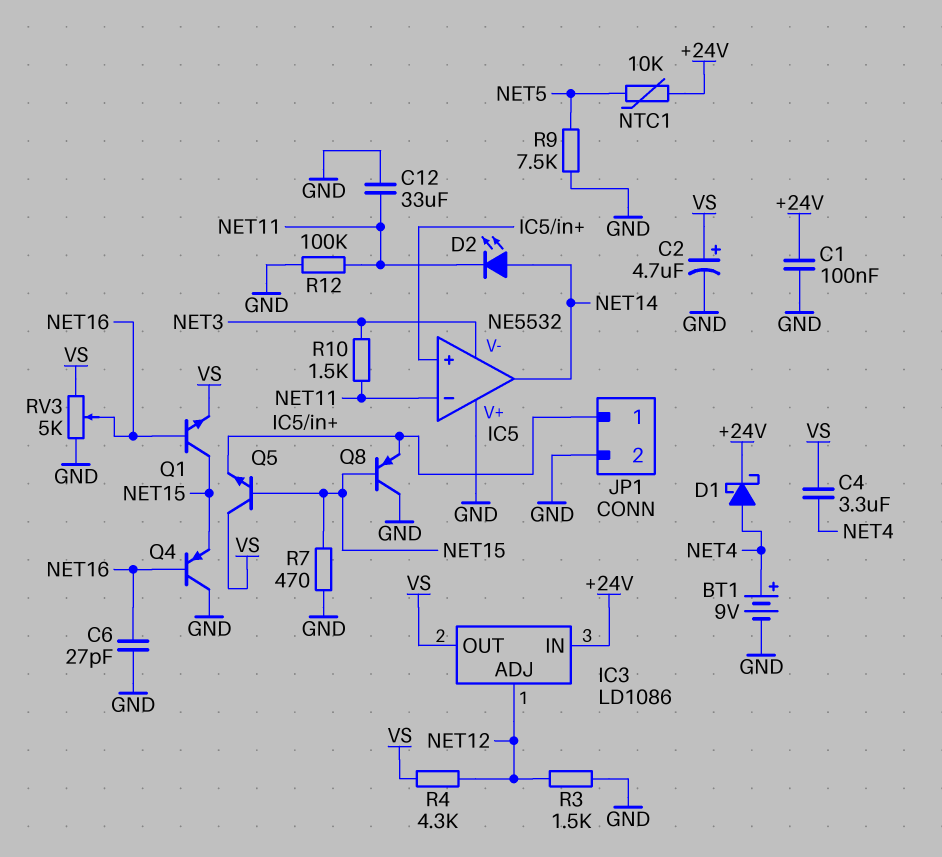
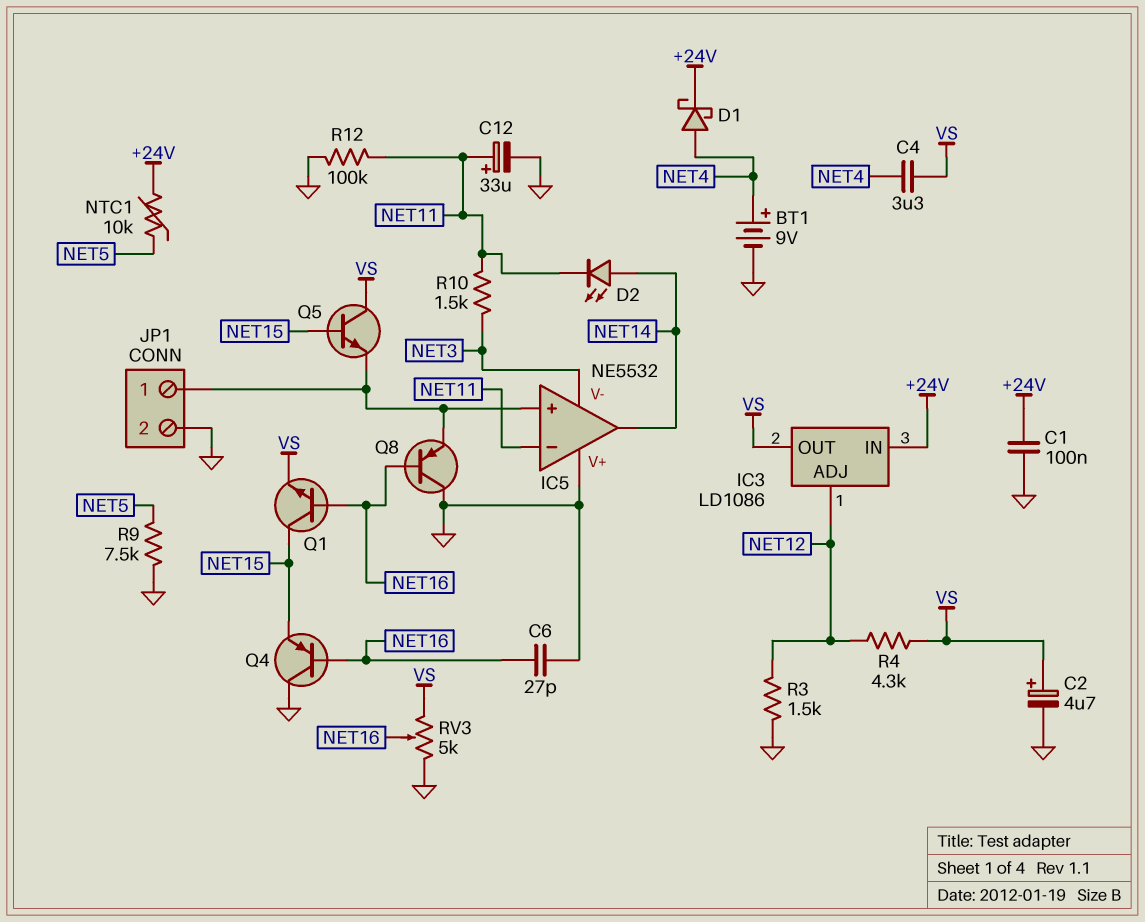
C12: 33uF (GND, NET11) -> 33uF (plus NET11, minus GND)
Q8: PNP (B NET15, C GND, E IC5/in+) -> PNP (B NET16, C GND, E IC5/in+)
R7: 470 (GND, NET15) -> none

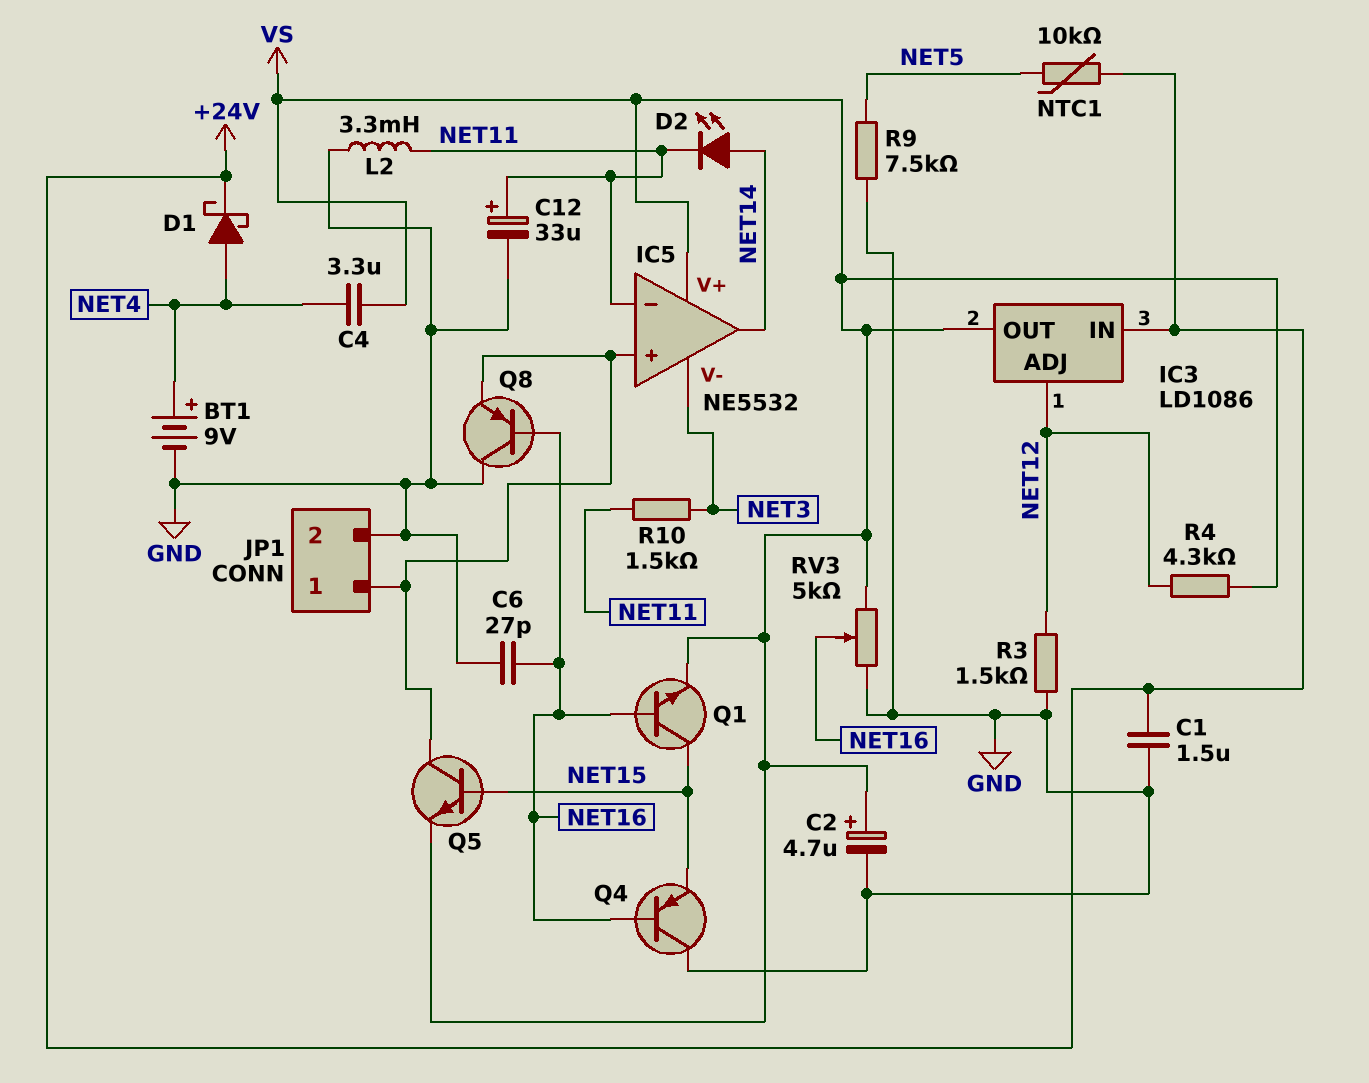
C1: 100nF (+24V, GND) -> 1.5uF (+24V, GND)
IC5 pin V+: GND -> VS
L2: none -> 3.3mH (GND, NET11)
Q5: NPN (B NET15, C VS, E IC5/in+) -> NPN (B NET15, C IC5/in+, E VS)
R12: 100k (GND, NET11) -> none

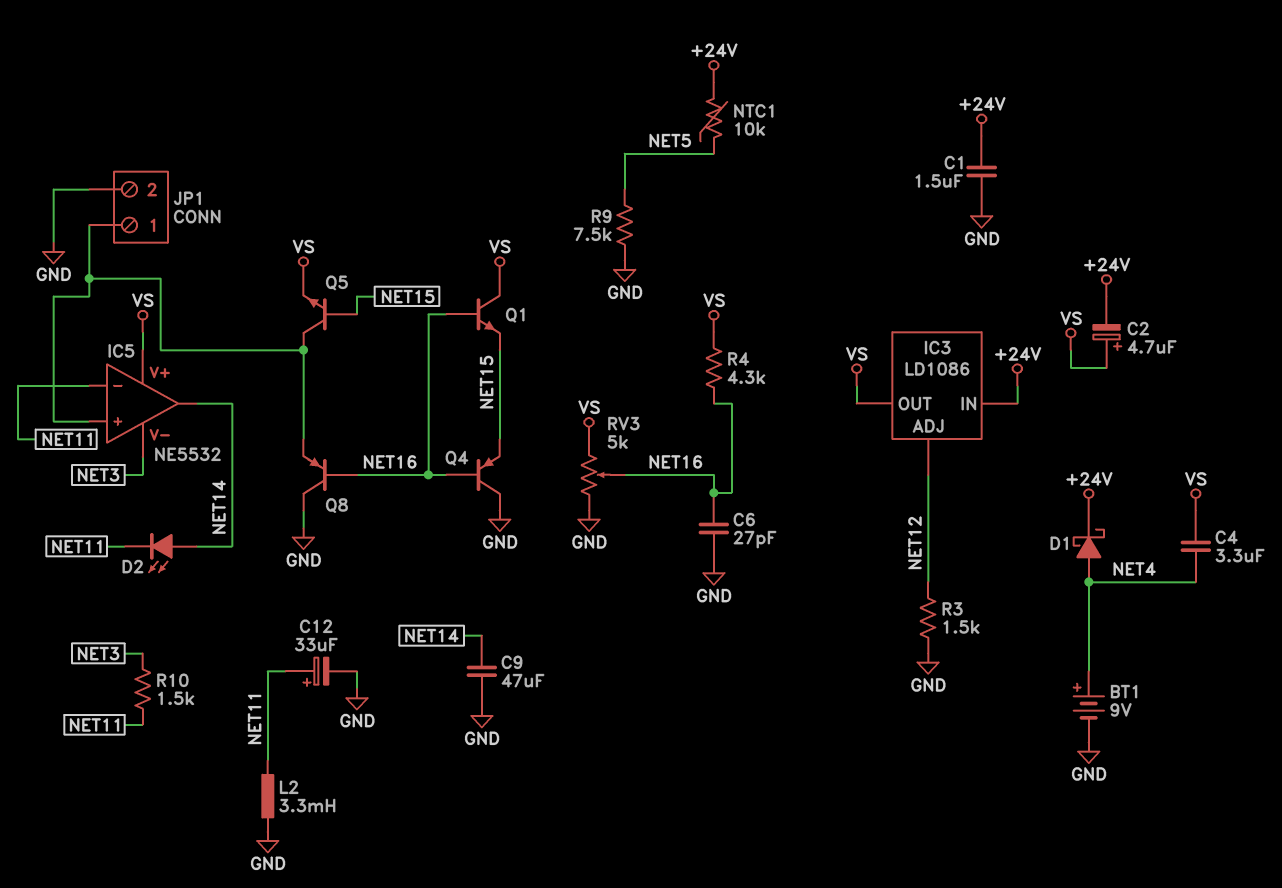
C2: 4.7uF (plus VS, minus GND) -> 4.7uF (plus VS, minus +24V)
C9: none -> 47uF (GND, NET14)
Q1: NPN (B NET16, C NET15, E VS) -> NPN (B NET16, C VS, E NET15)
R4: 4.3k (NET12, VS) -> 4.3k (NET16, VS)

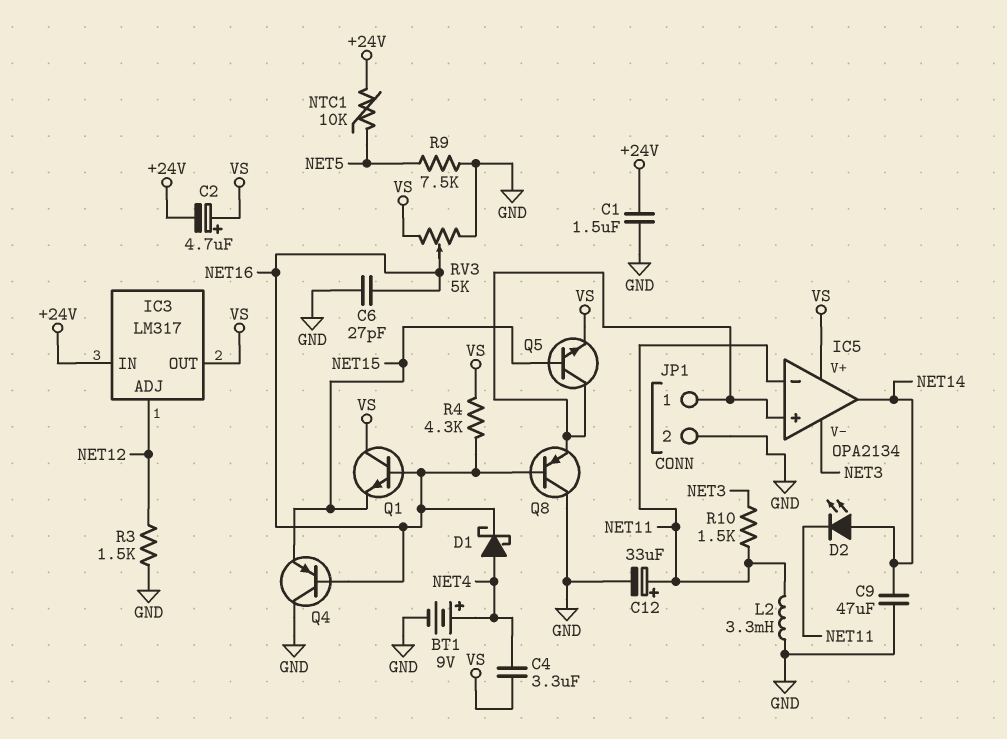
D1: schottky (A NET4, K +24V) -> schottky (A NET4, K NET16)
IC3: LD1086 -> LM317
IC5: NE5532 -> OPA2134

